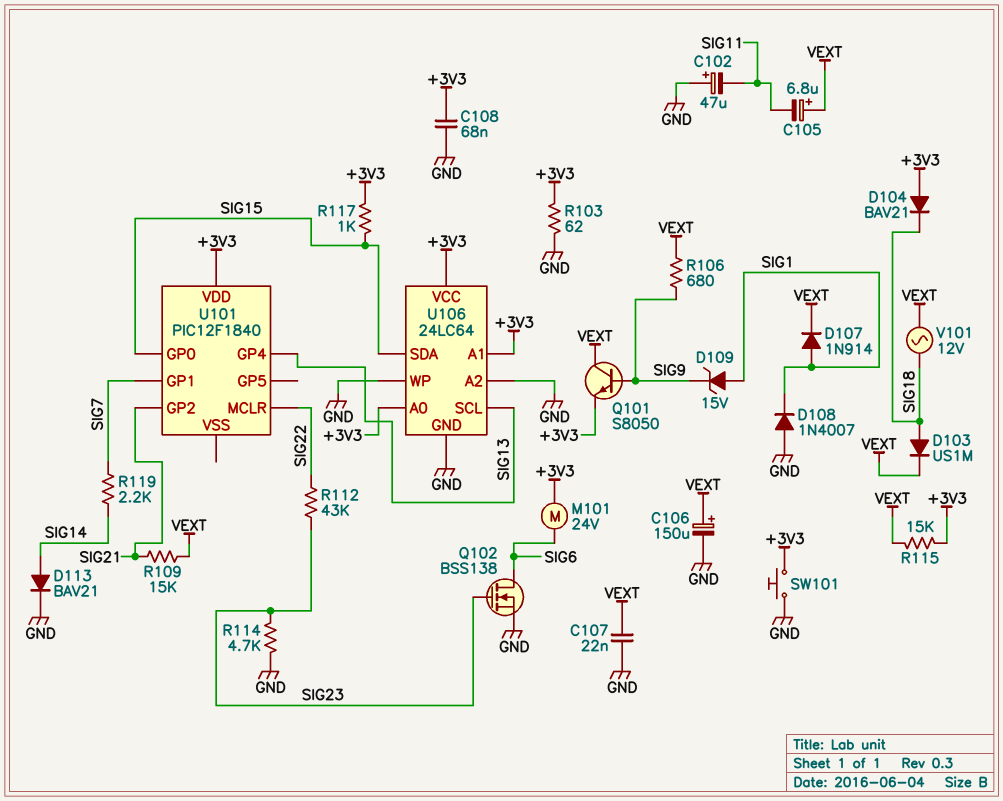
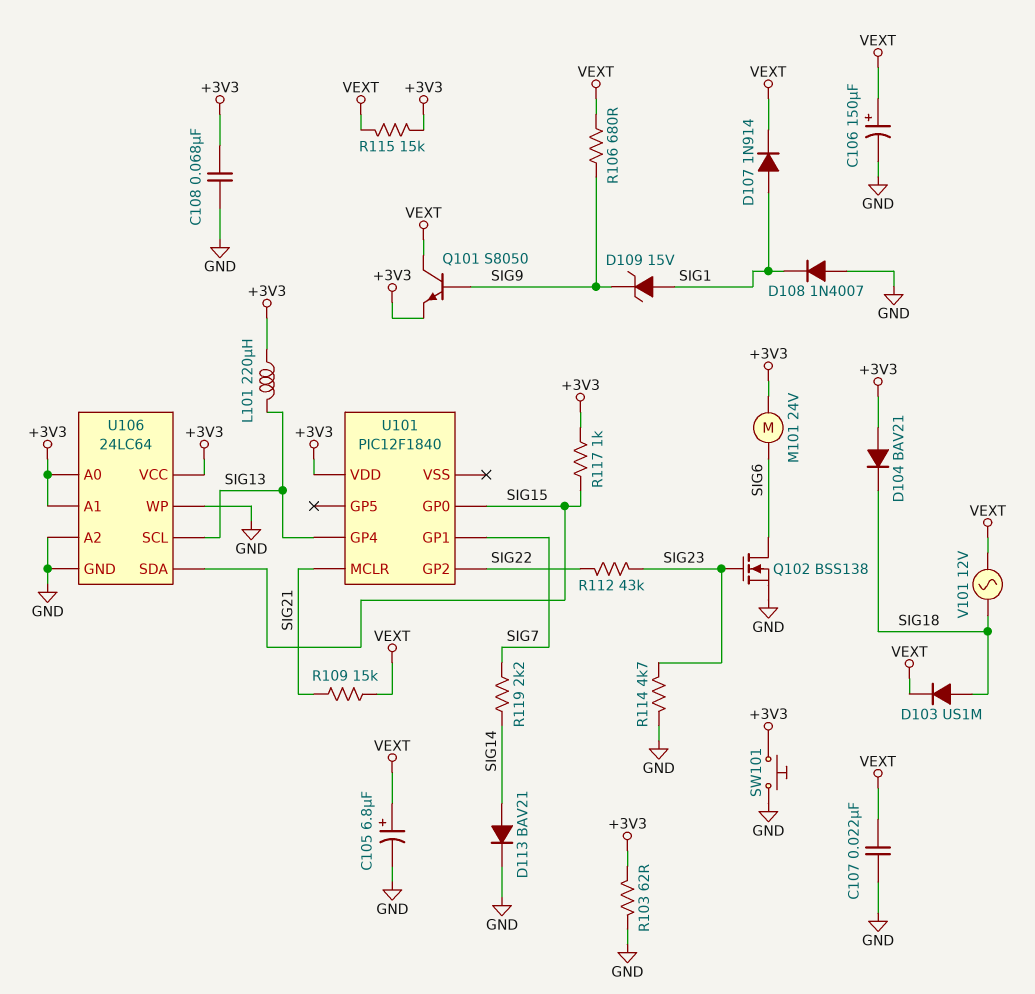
C102: 47uF (plus GND, minus SIG11) -> none
C105: 6.8uF (plus VEXT, minus SIG11) -> 6.8uF (plus VEXT, minus GND)
L101: none -> 220uH (+3V3, SIG13)
U101 pin GP2: SIG21 -> SIG22
U101 pin MCLR: SIG22 -> SIG21

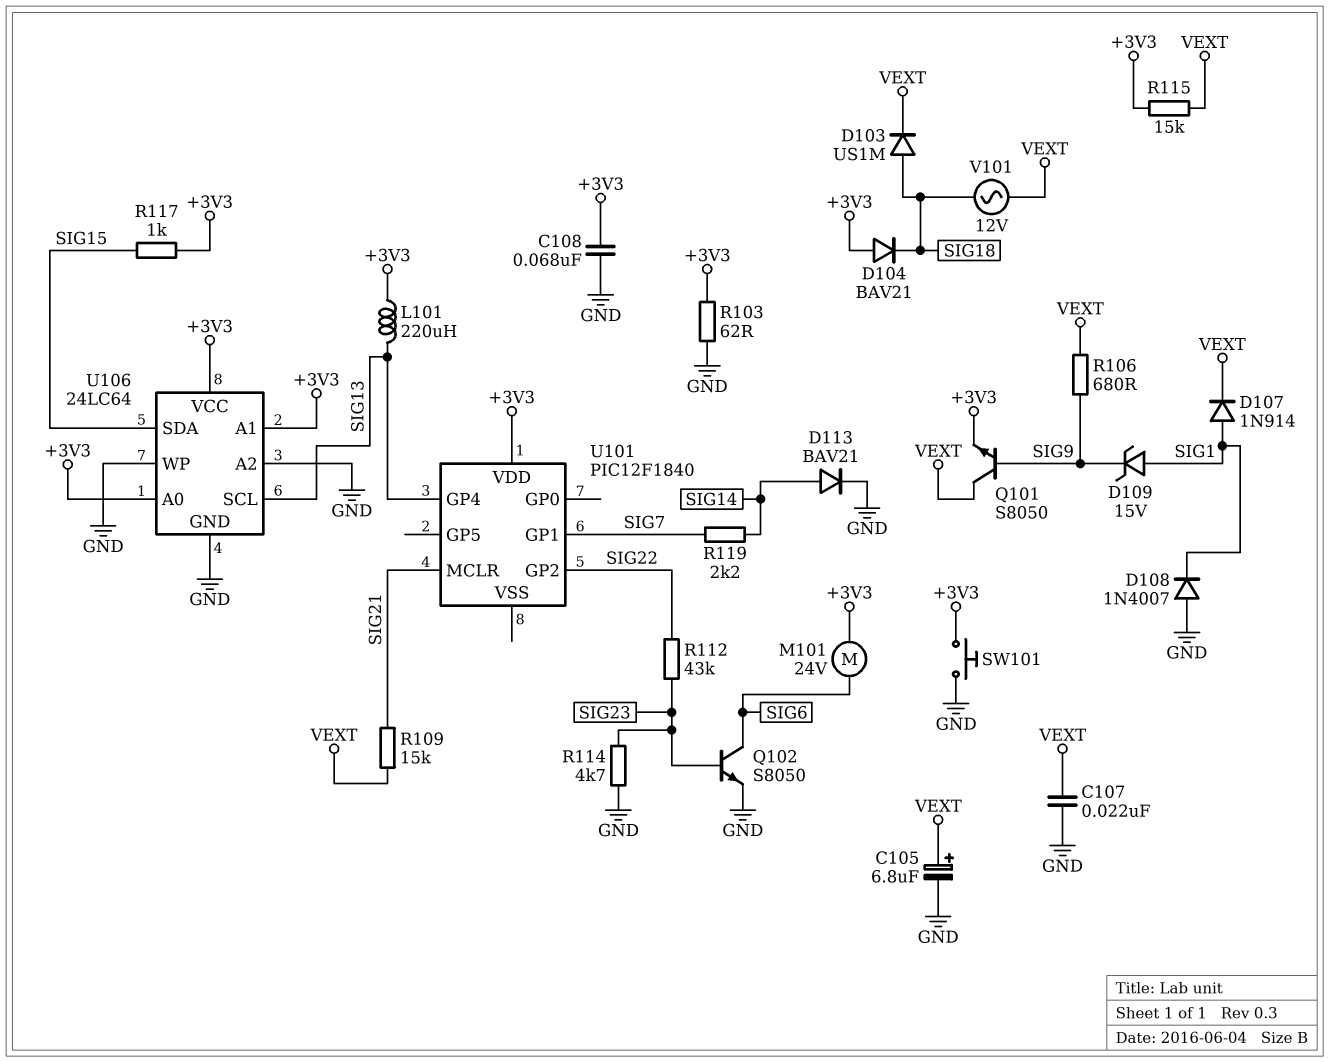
C106: 150uF (plus VEXT, minus GND) -> none
Q102: NMOS BSS138 (G SIG23, D SIG6, S GND) -> NPN S8050 (B SIG23, C SIG6, E GND)
U101 pin GP0: SIG15 -> none

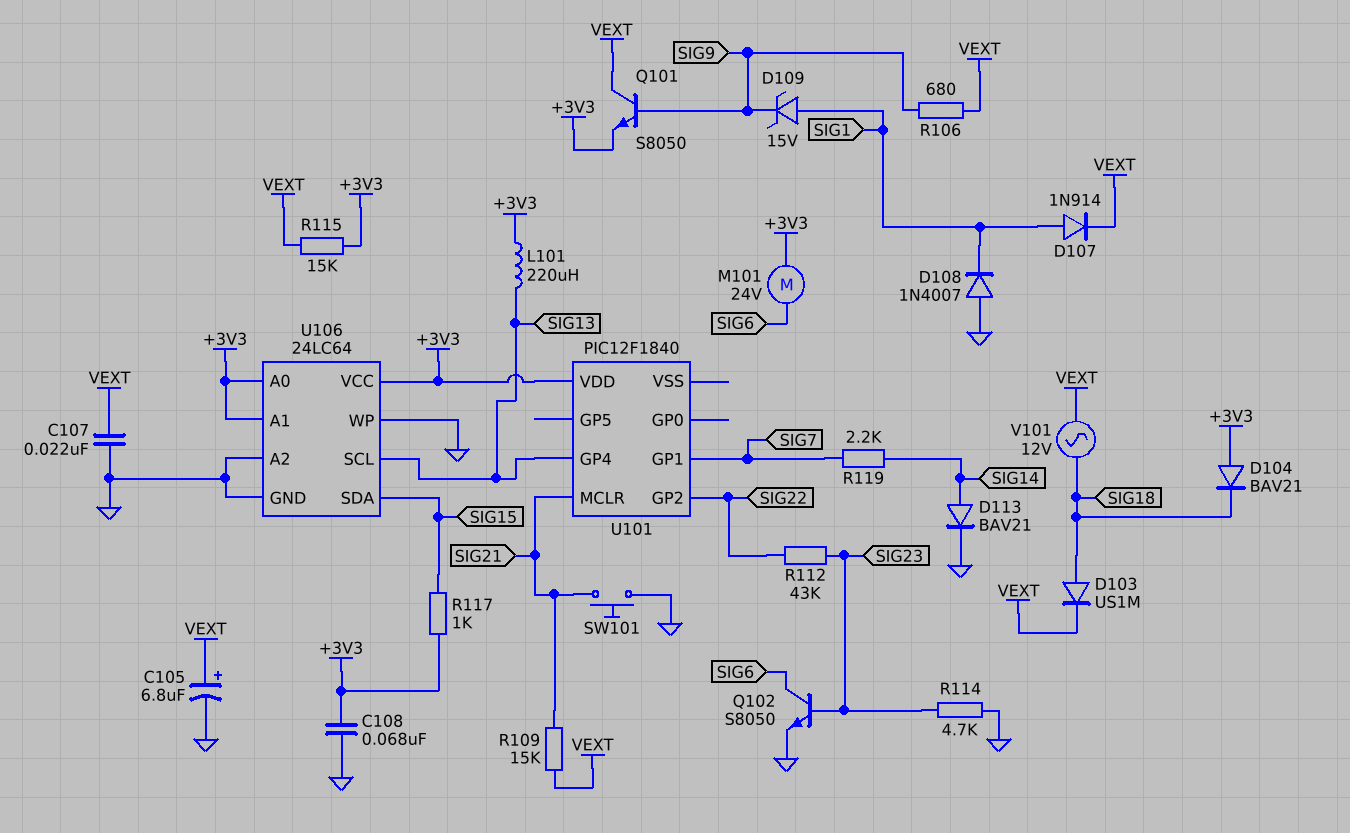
R103: 62 (+3V3, GND) -> none
SW101: button (+3V3, GND) -> button (GND, SIG21)

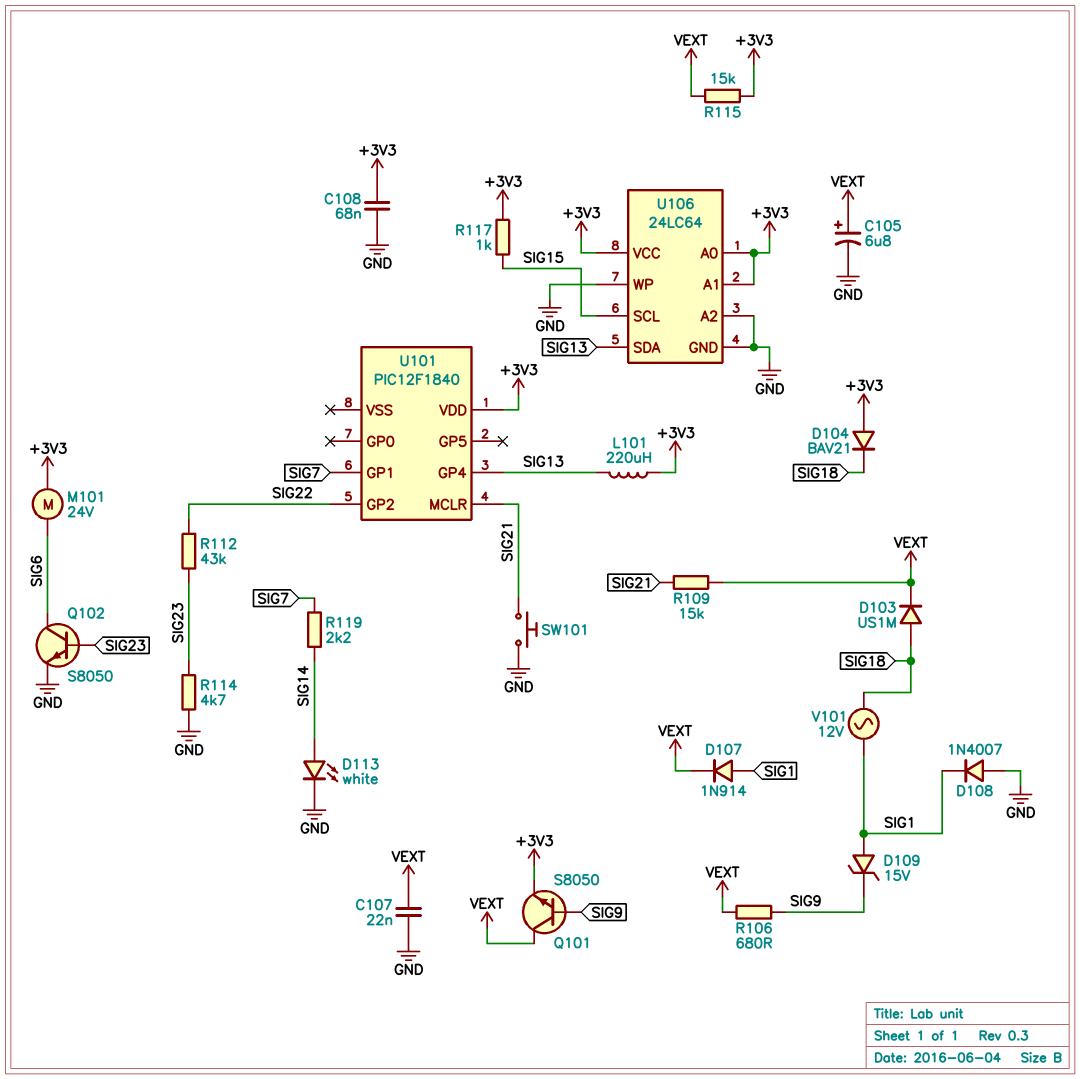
D113: diode BAV21 (A SIG14, K GND) -> LED white (A SIG14, K GND)
U106 pin SCL: SIG13 -> SIG15
U106 pin SDA: SIG15 -> SIG13
V101: AC 12V (SIG18, VEXT) -> AC 12V (SIG1, SIG18)

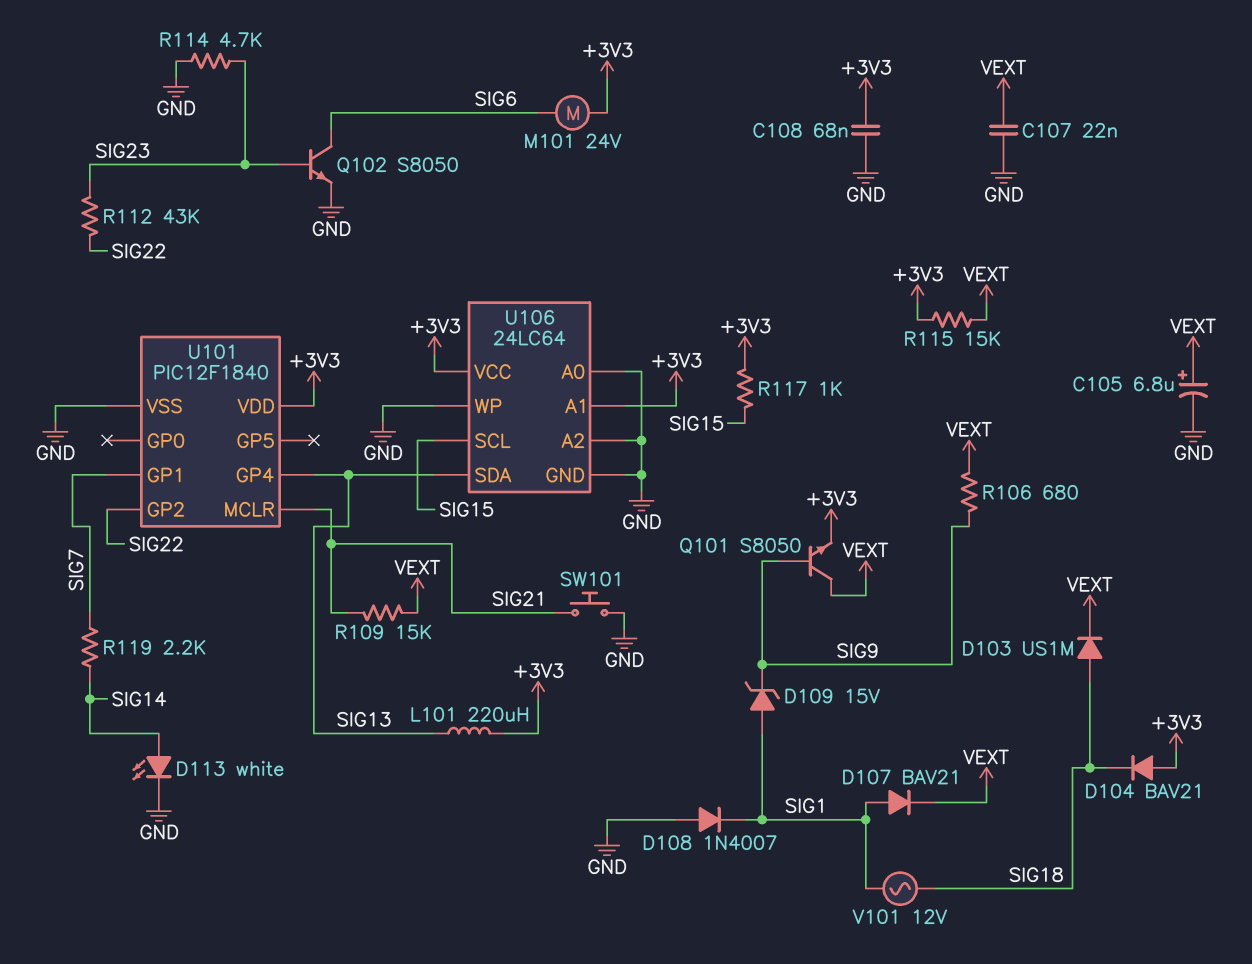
D107: diode 1N914 (A SIG1, K VEXT) -> diode BAV21 (A SIG1, K VEXT)
U101 pin VSS: none -> GND
U106 pin A0: +3V3 -> GND

